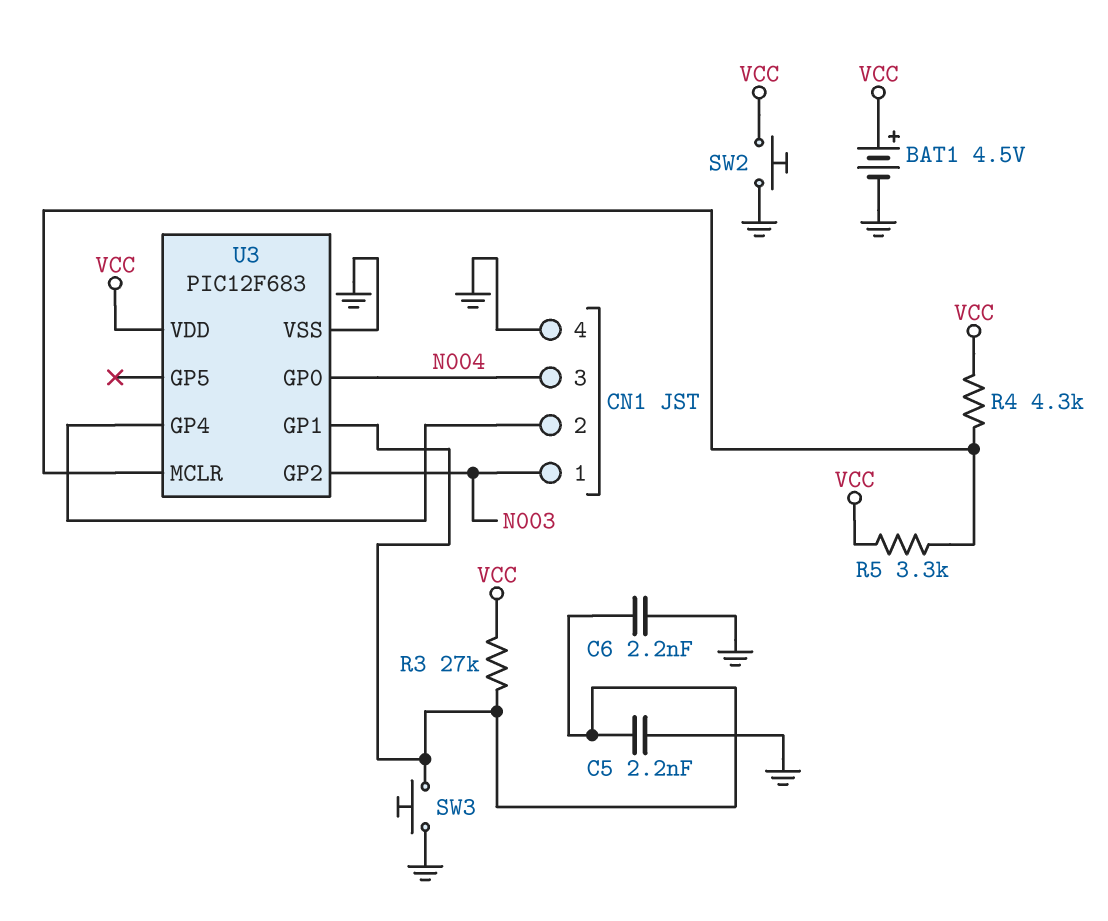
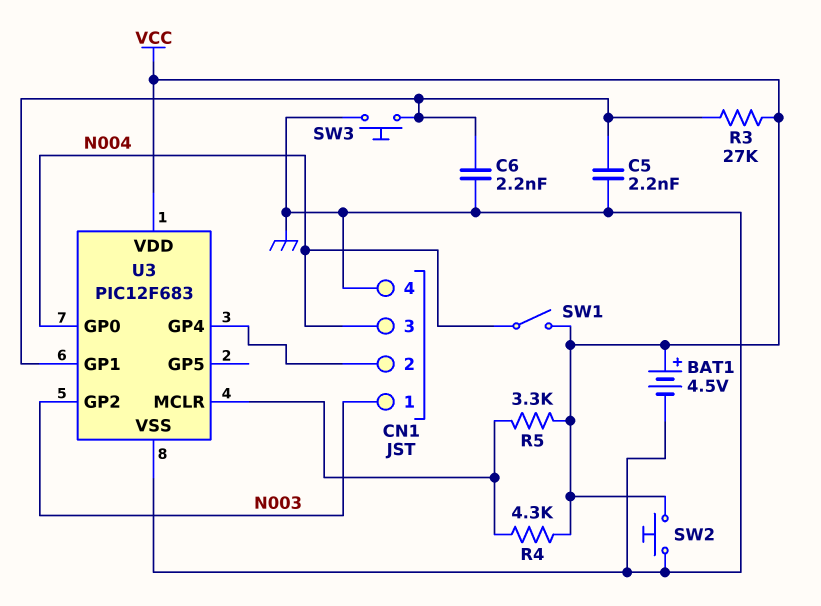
SW1: none -> switch (N004, VCC)

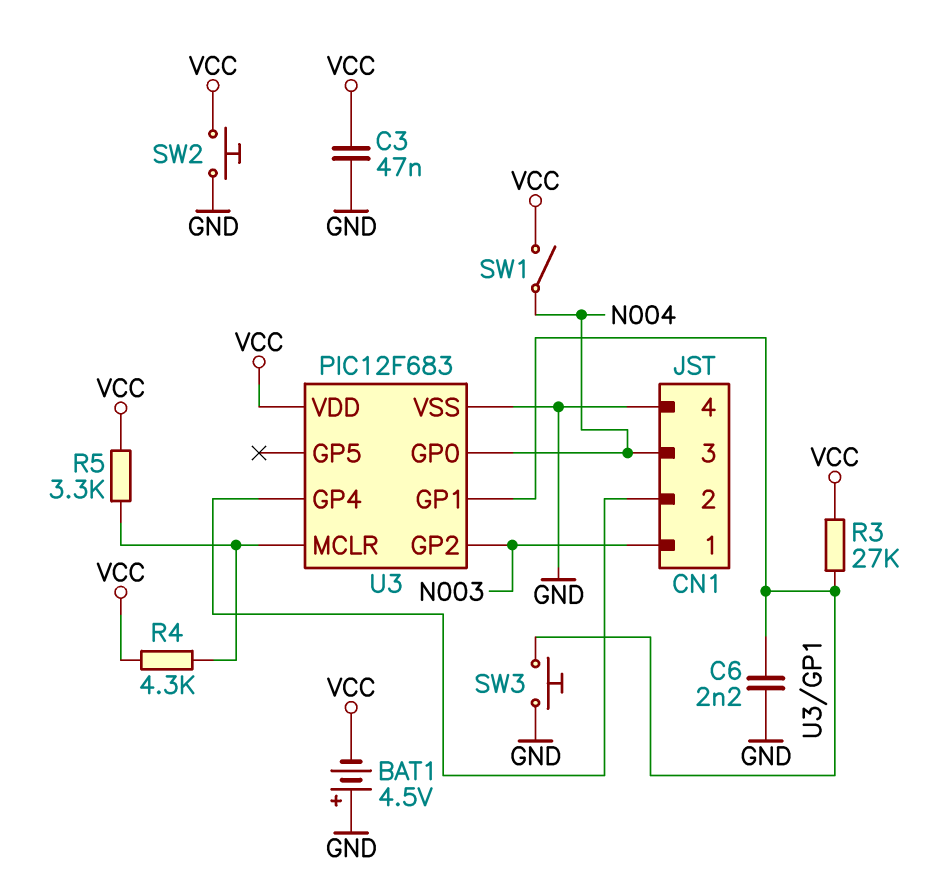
BAT1: 4.5V (plus VCC, minus GND) -> 4.5V (plus GND, minus VCC)
C3: none -> 47nF (GND, VCC)
C5: 2.2nF (GND, U3/GP1) -> none

